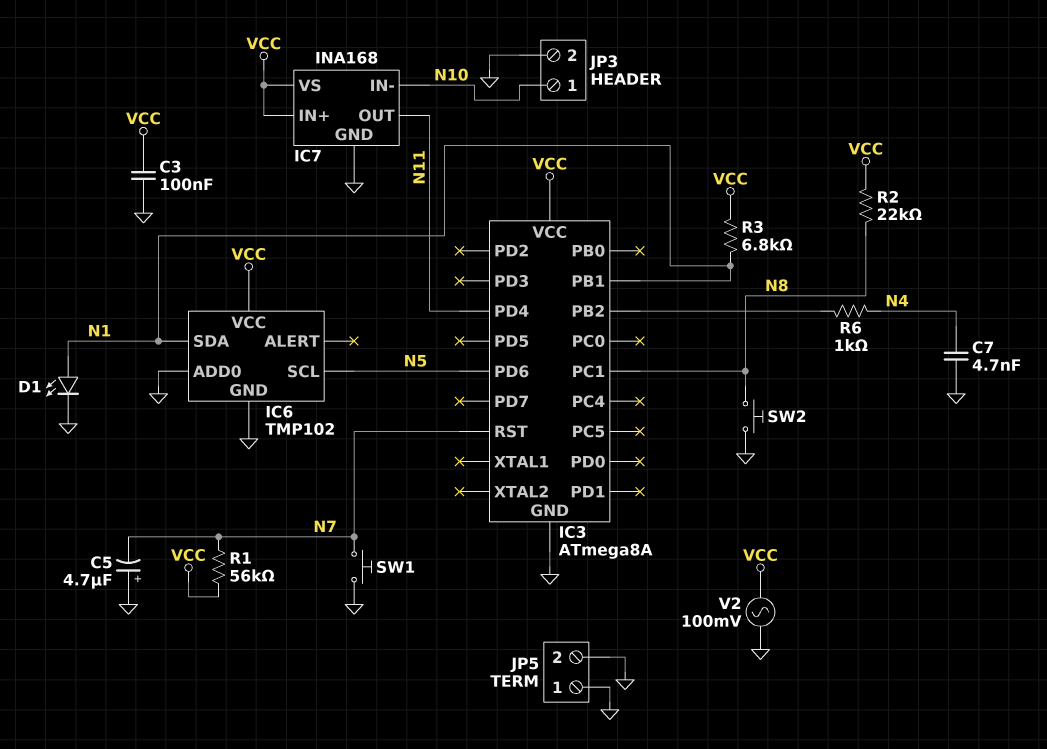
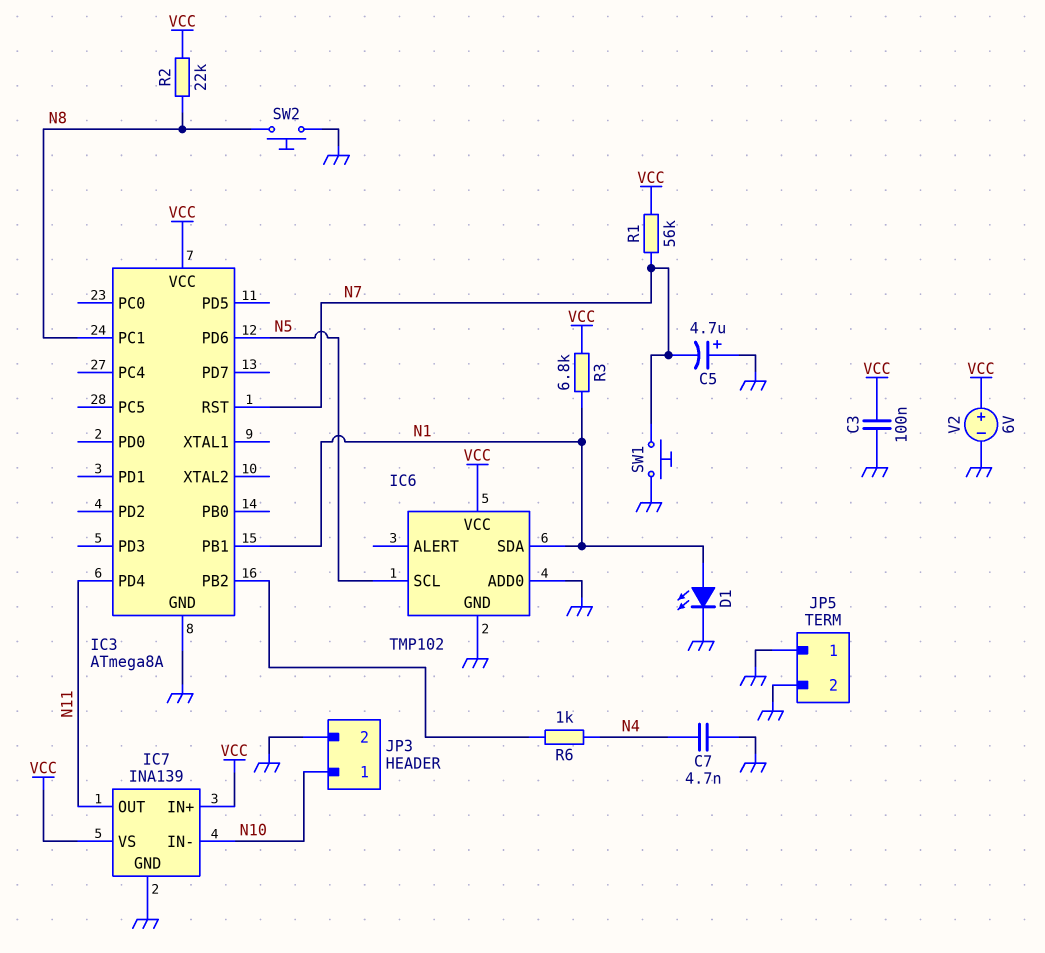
IC7: INA168 -> INA139
V2: AC 100mV (GND, VCC) -> 6V (plus VCC, minus GND)

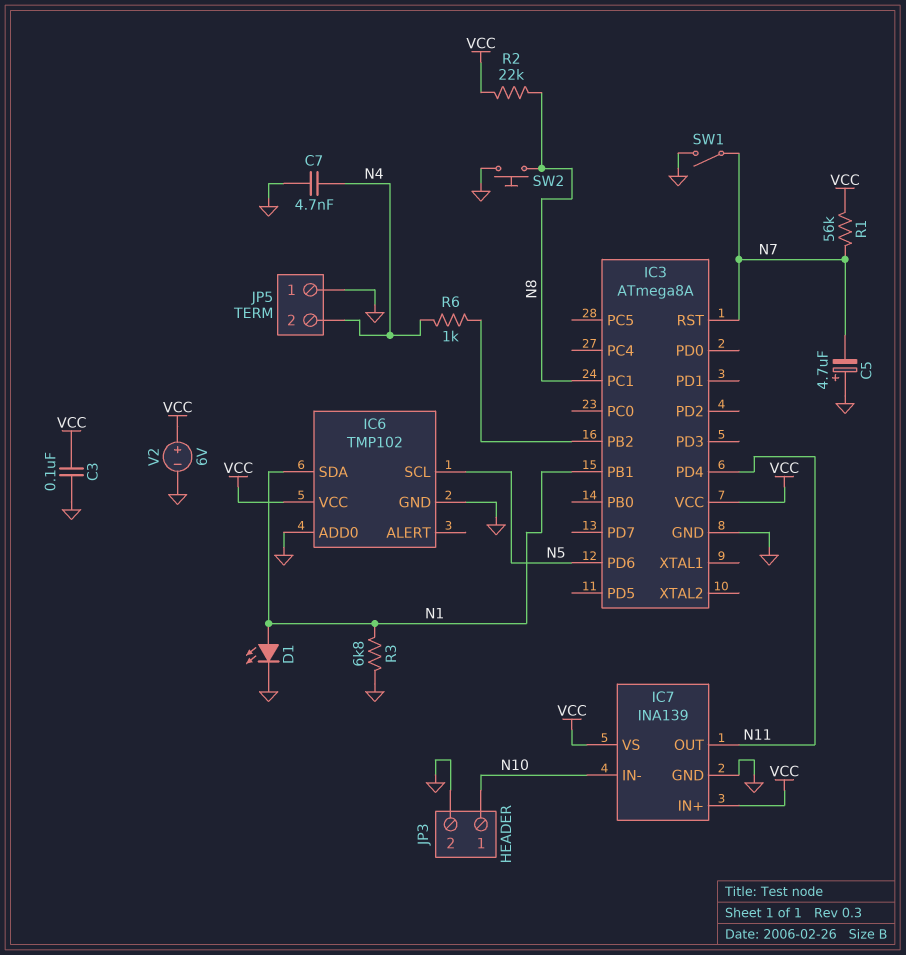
JP5 pin 2: GND -> N4
R3: 6.8k (N1, VCC) -> 6.8k (GND, N1)
SW1: button (GND, N7) -> switch (GND, N7)

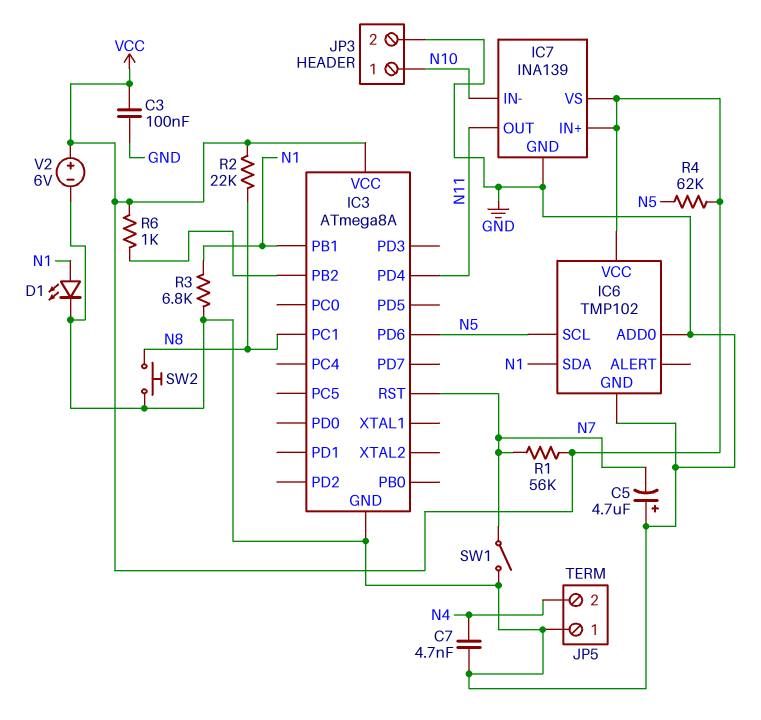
R4: none -> 62k (N5, VCC)
R6: 1k (IC3/PB2, N4) -> 1k (IC3/PB2, VCC)

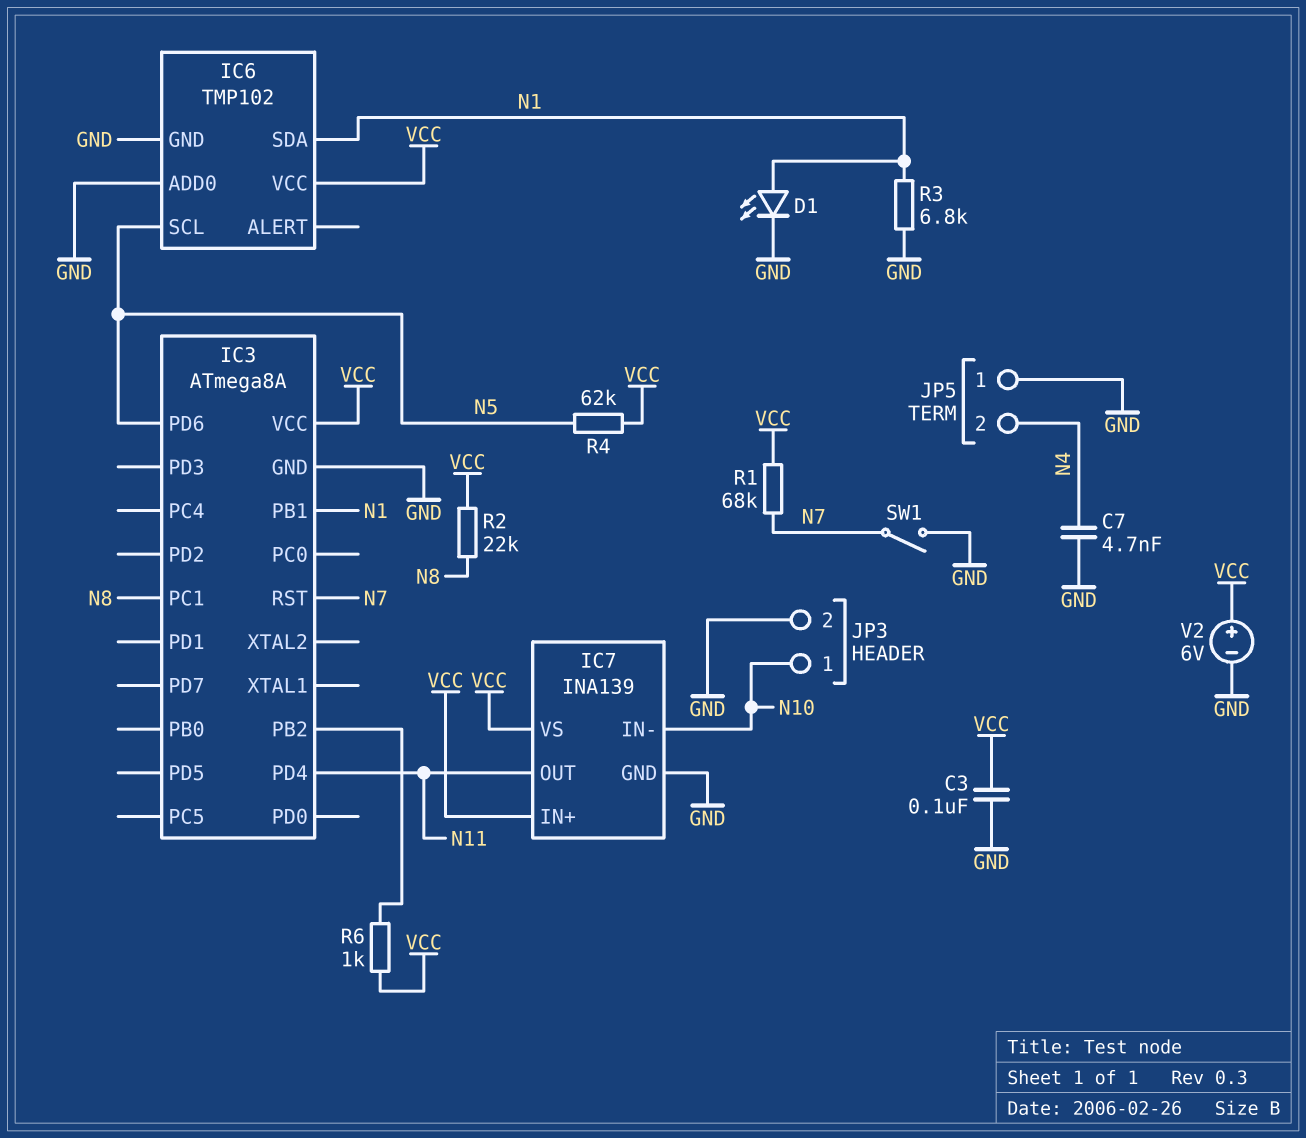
C5: 4.7uF (plus GND, minus N7) -> none
R1: 56k (N7, VCC) -> 68k (N7, VCC)
SW2: button (GND, N8) -> none

